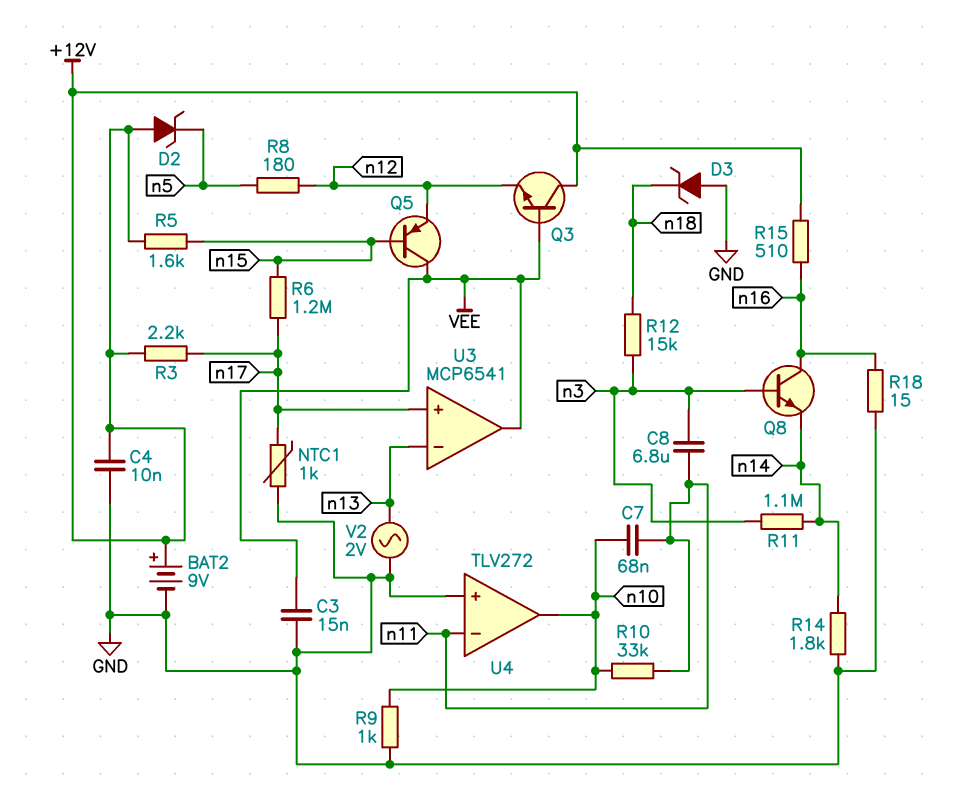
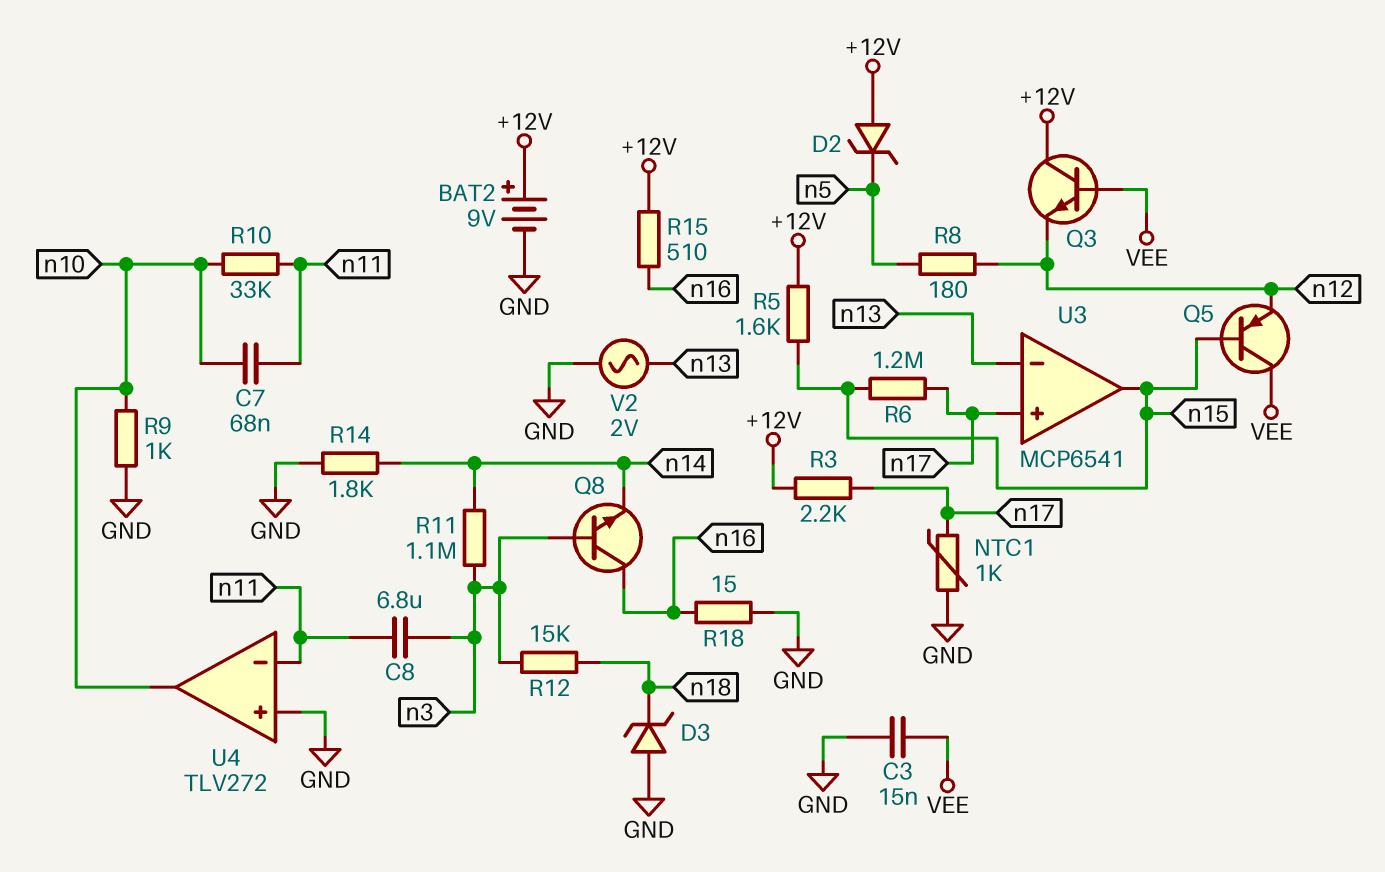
C4: 10nF (+12V, GND) -> none
U3 pin out: VEE -> n15

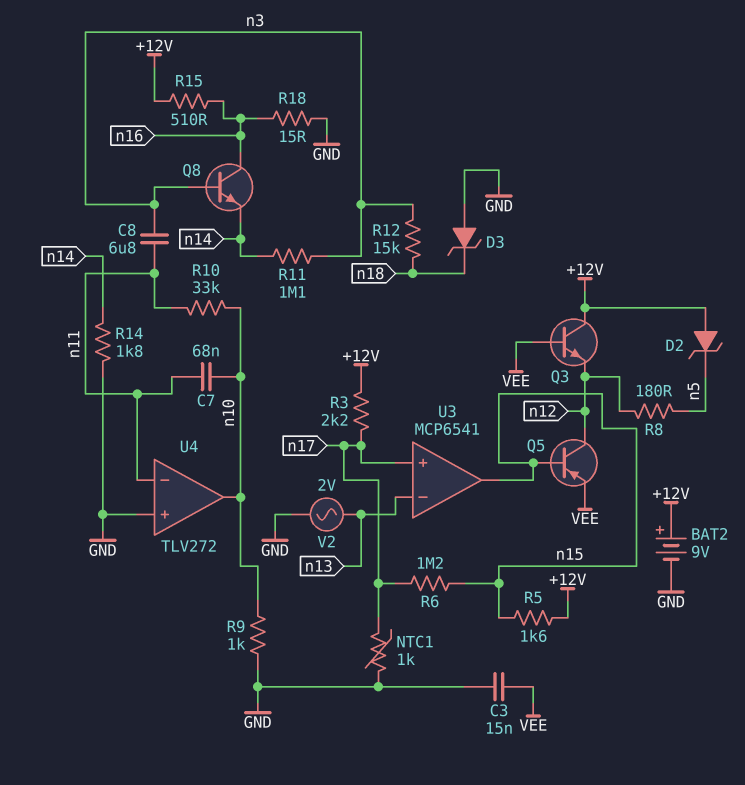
Q5: PNP (B n15, C VEE, E n12) -> PNP (B n15, C n12, E VEE)

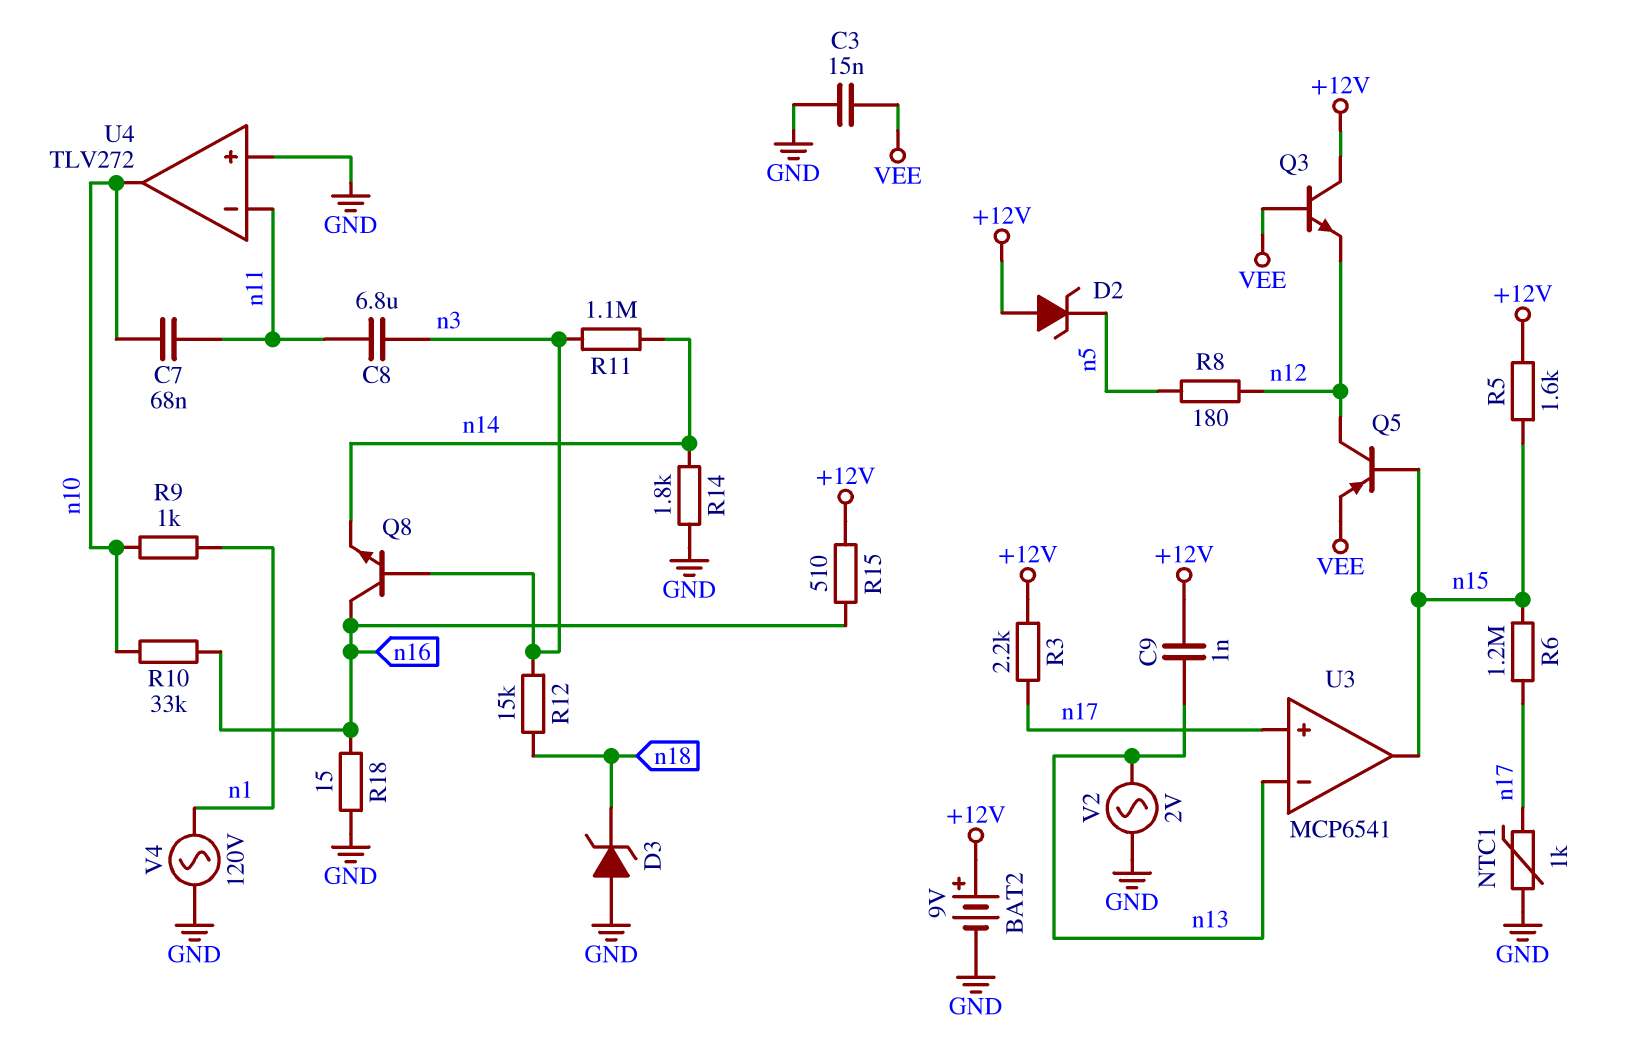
C9: none -> 1nF (+12V, n13)
R9: 1k (GND, n10) -> 1k (n1, n10)
R10: 33k (n10, n11) -> 33k (n10, n16)
V4: none -> AC 120V (GND, n1)

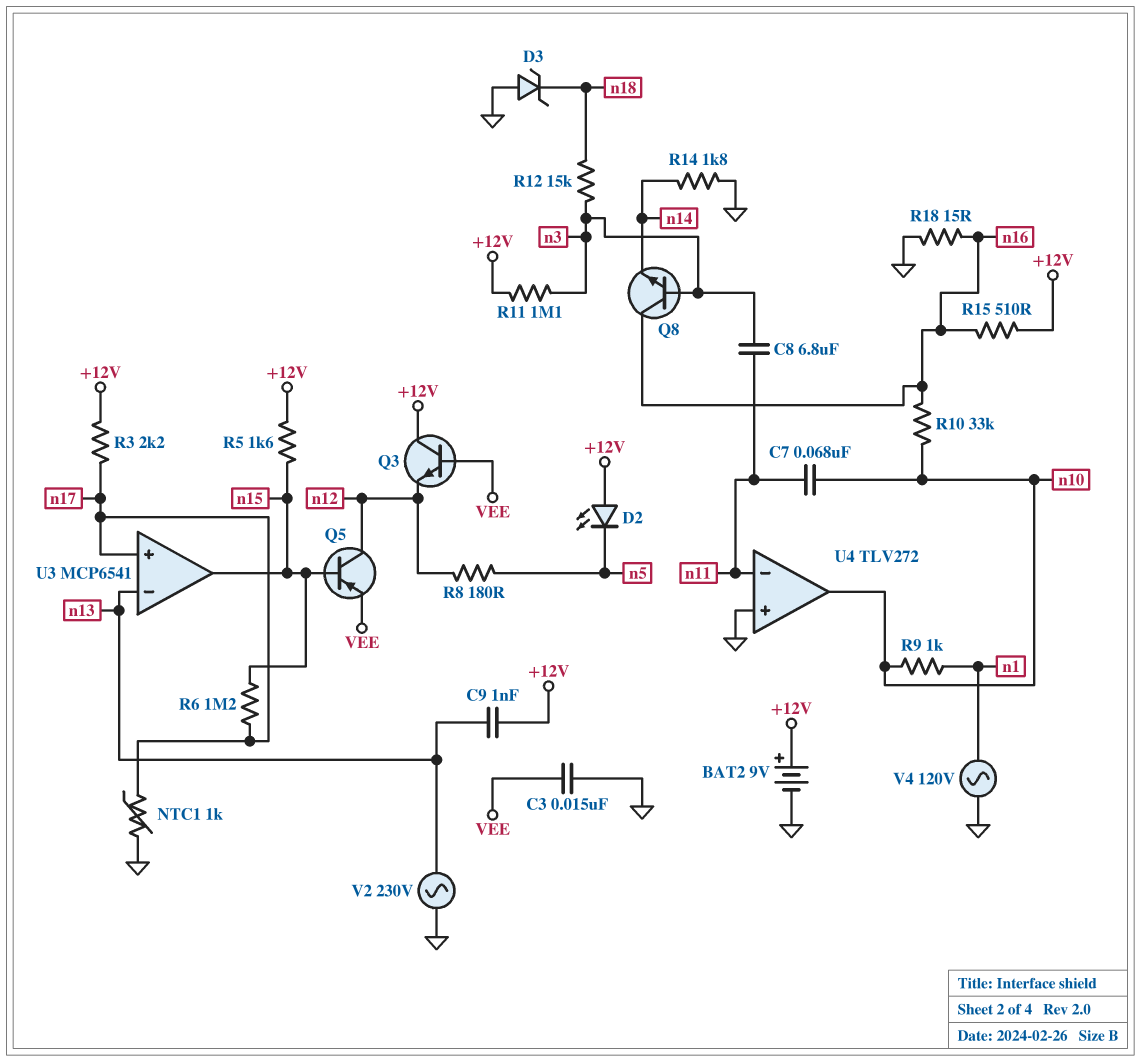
D2: zener (A +12V, K n5) -> LED (A +12V, K n5)
R11: 1.1M (n3, n14) -> 1.1M (+12V, n3)
V2: AC 2V (GND, n13) -> AC 230V (GND, n13)

